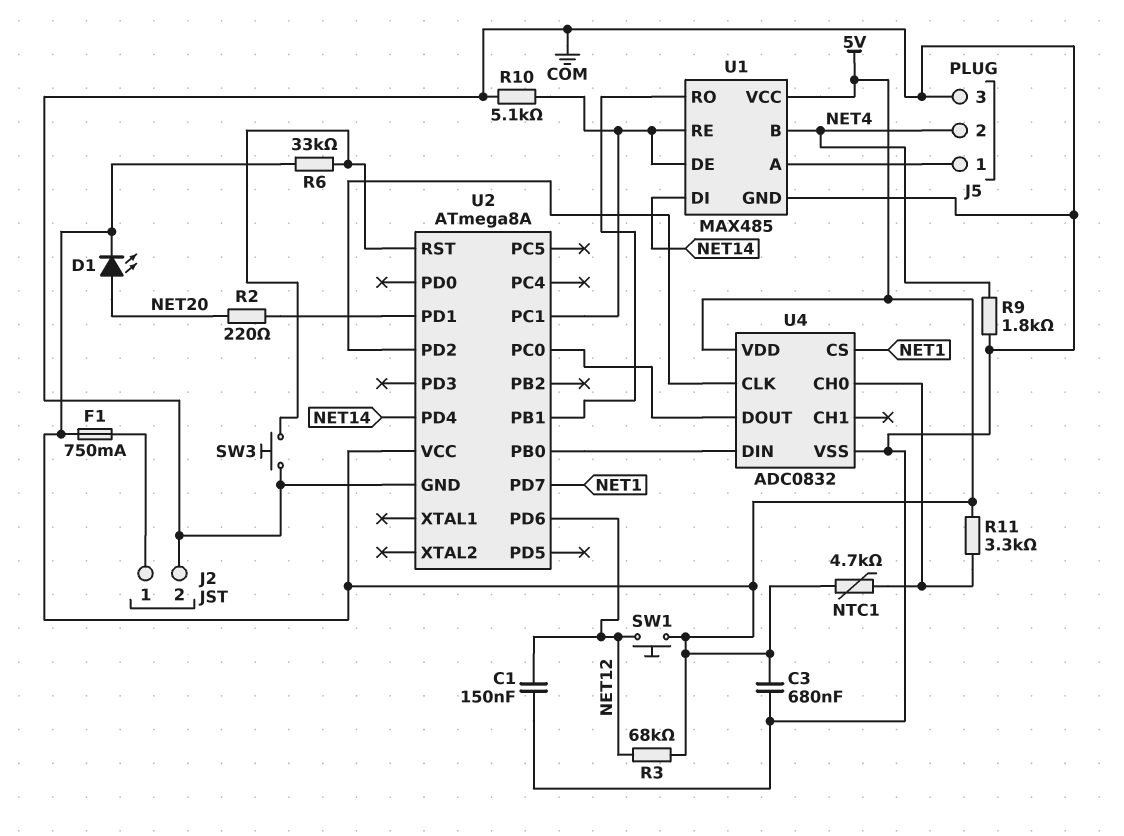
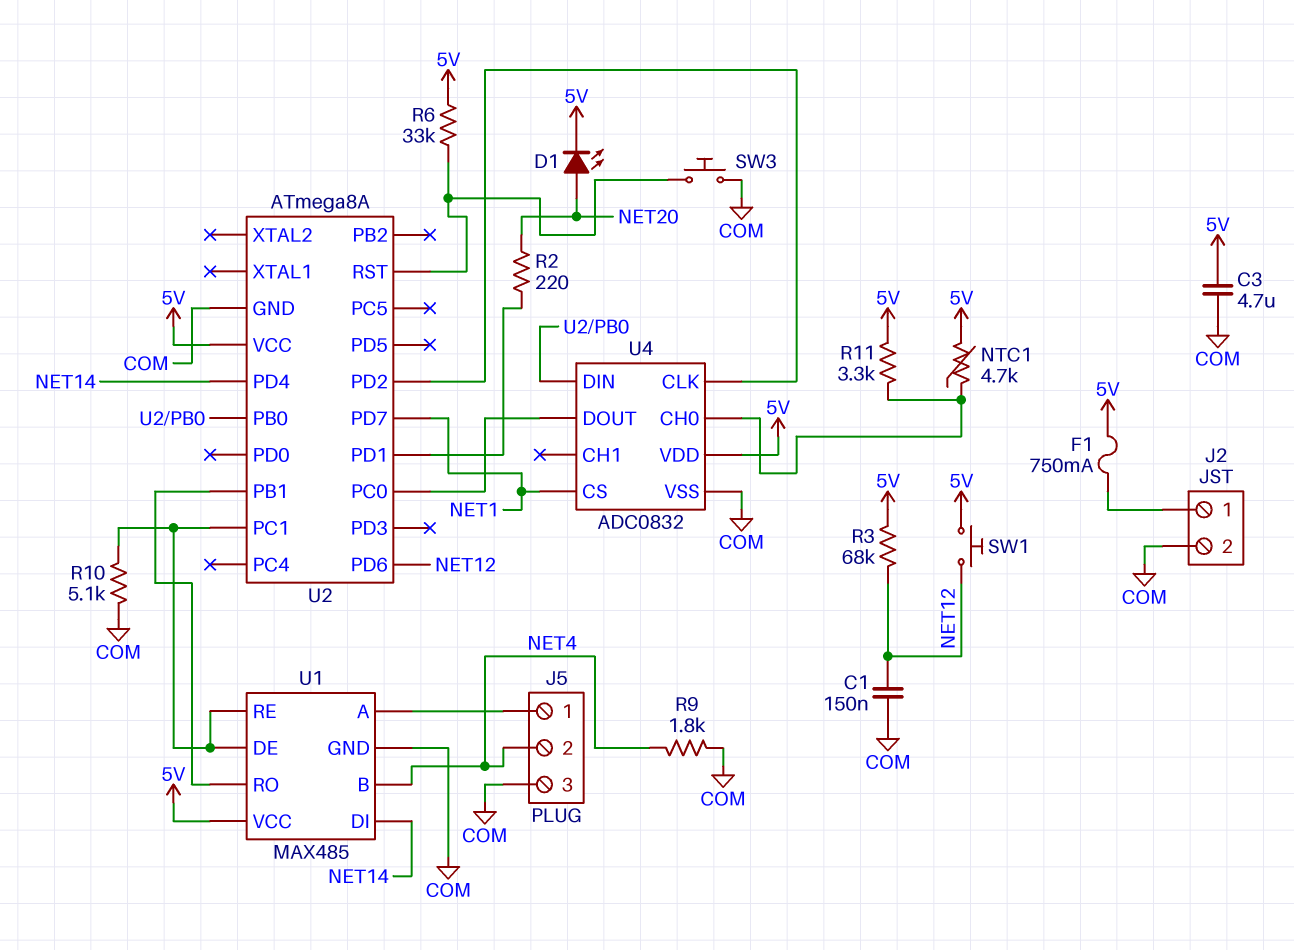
C3: 680nF (5V, COM) -> 4.7uF (5V, COM)

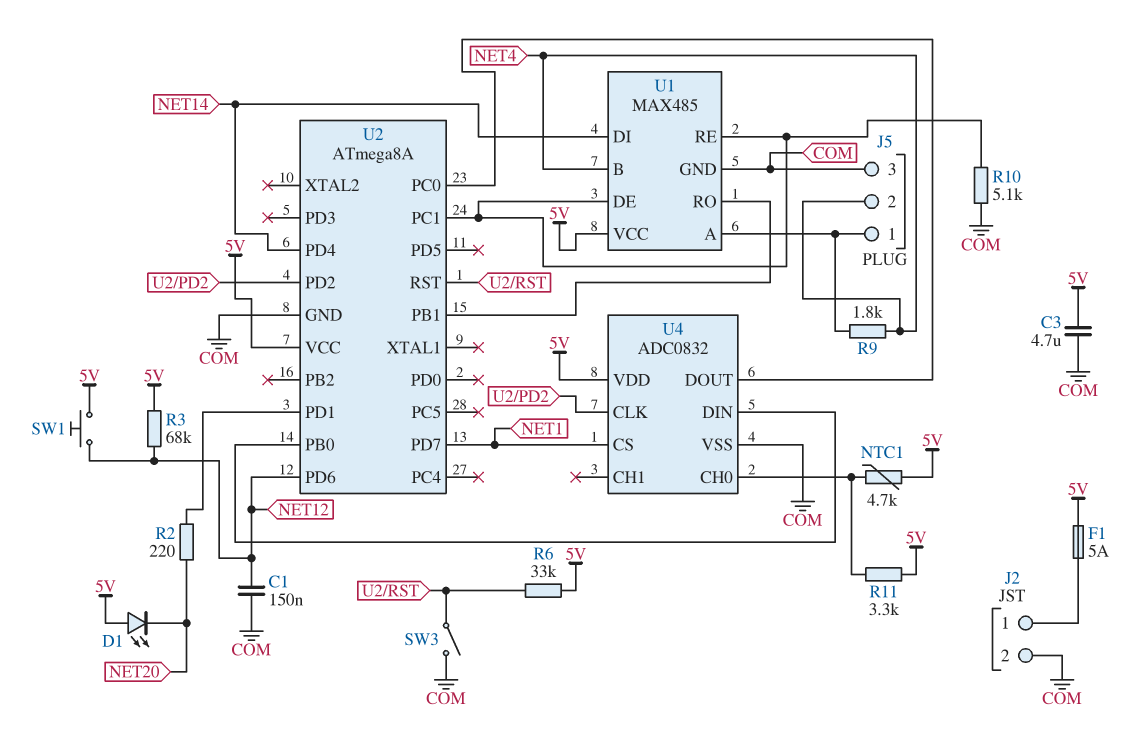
D1: LED (A NET20, K 5V) -> LED (A 5V, K NET20)
F1: 750mA (5V, J2/1) -> 5A (5V, J2/1)
R9: 1.8k (COM, NET4) -> 1.8k (J5/1, NET4)
SW3: button (COM, U2/RST) -> switch (COM, U2/RST)

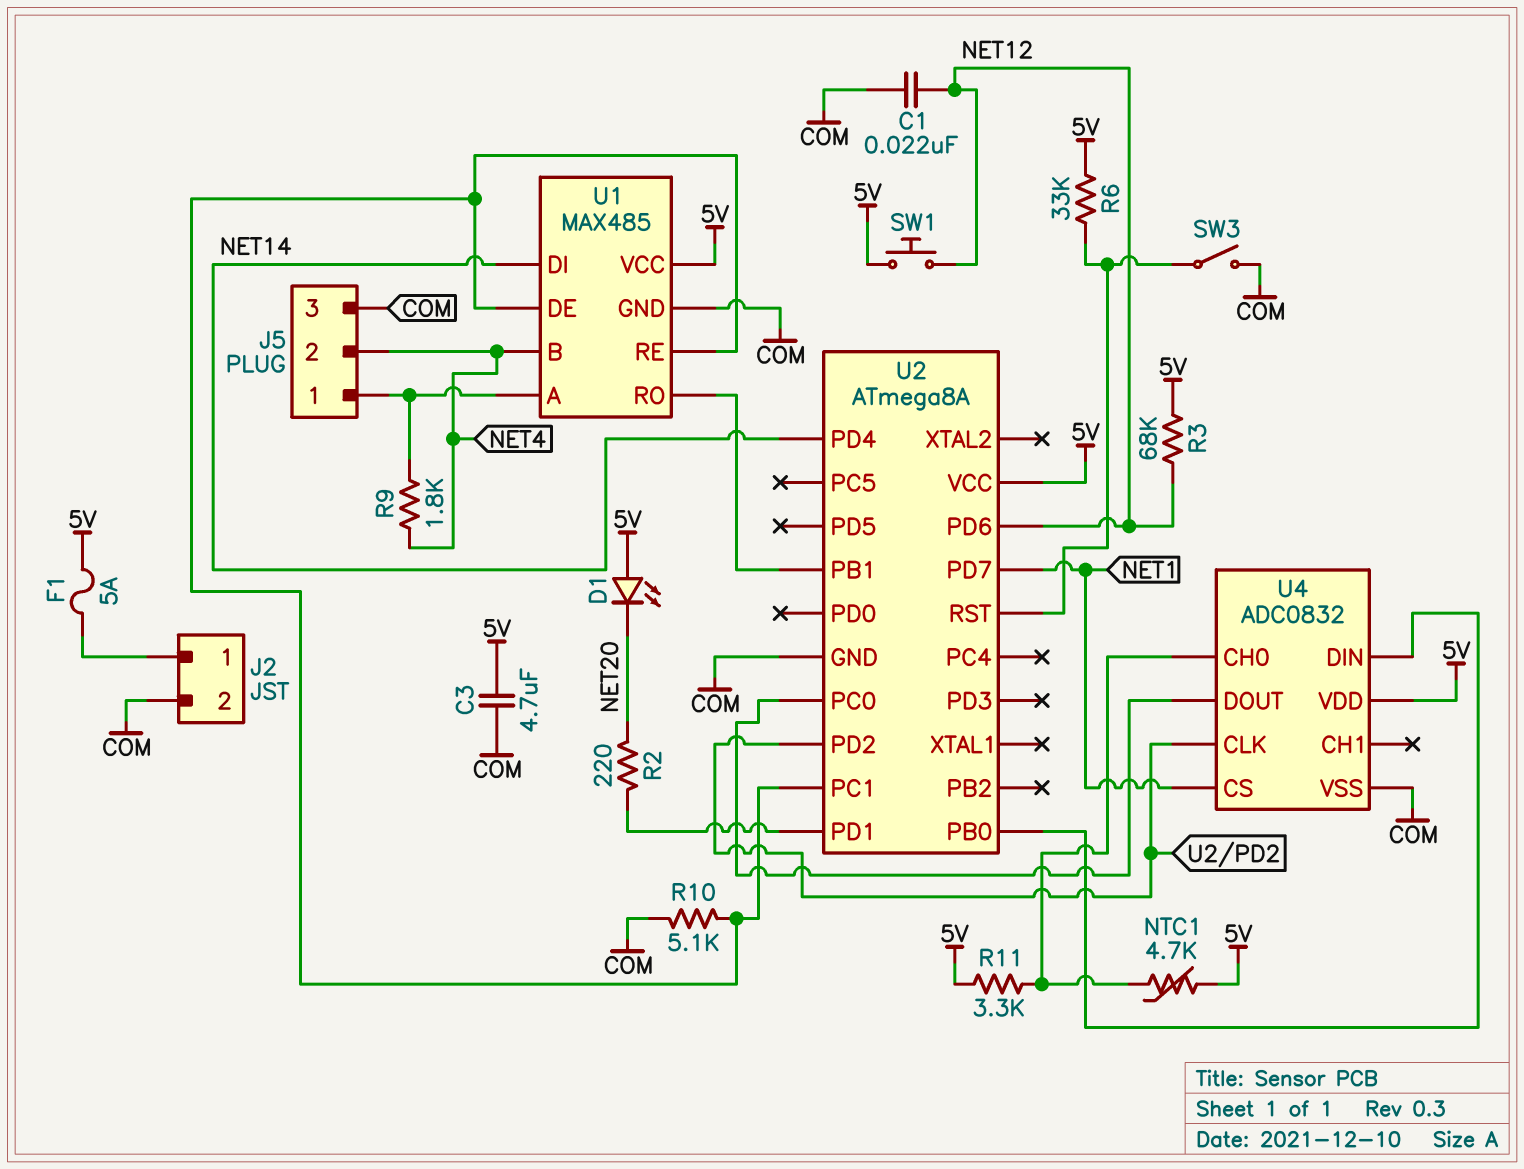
C1: 150nF (COM, NET12) -> 22nF (COM, NET12)

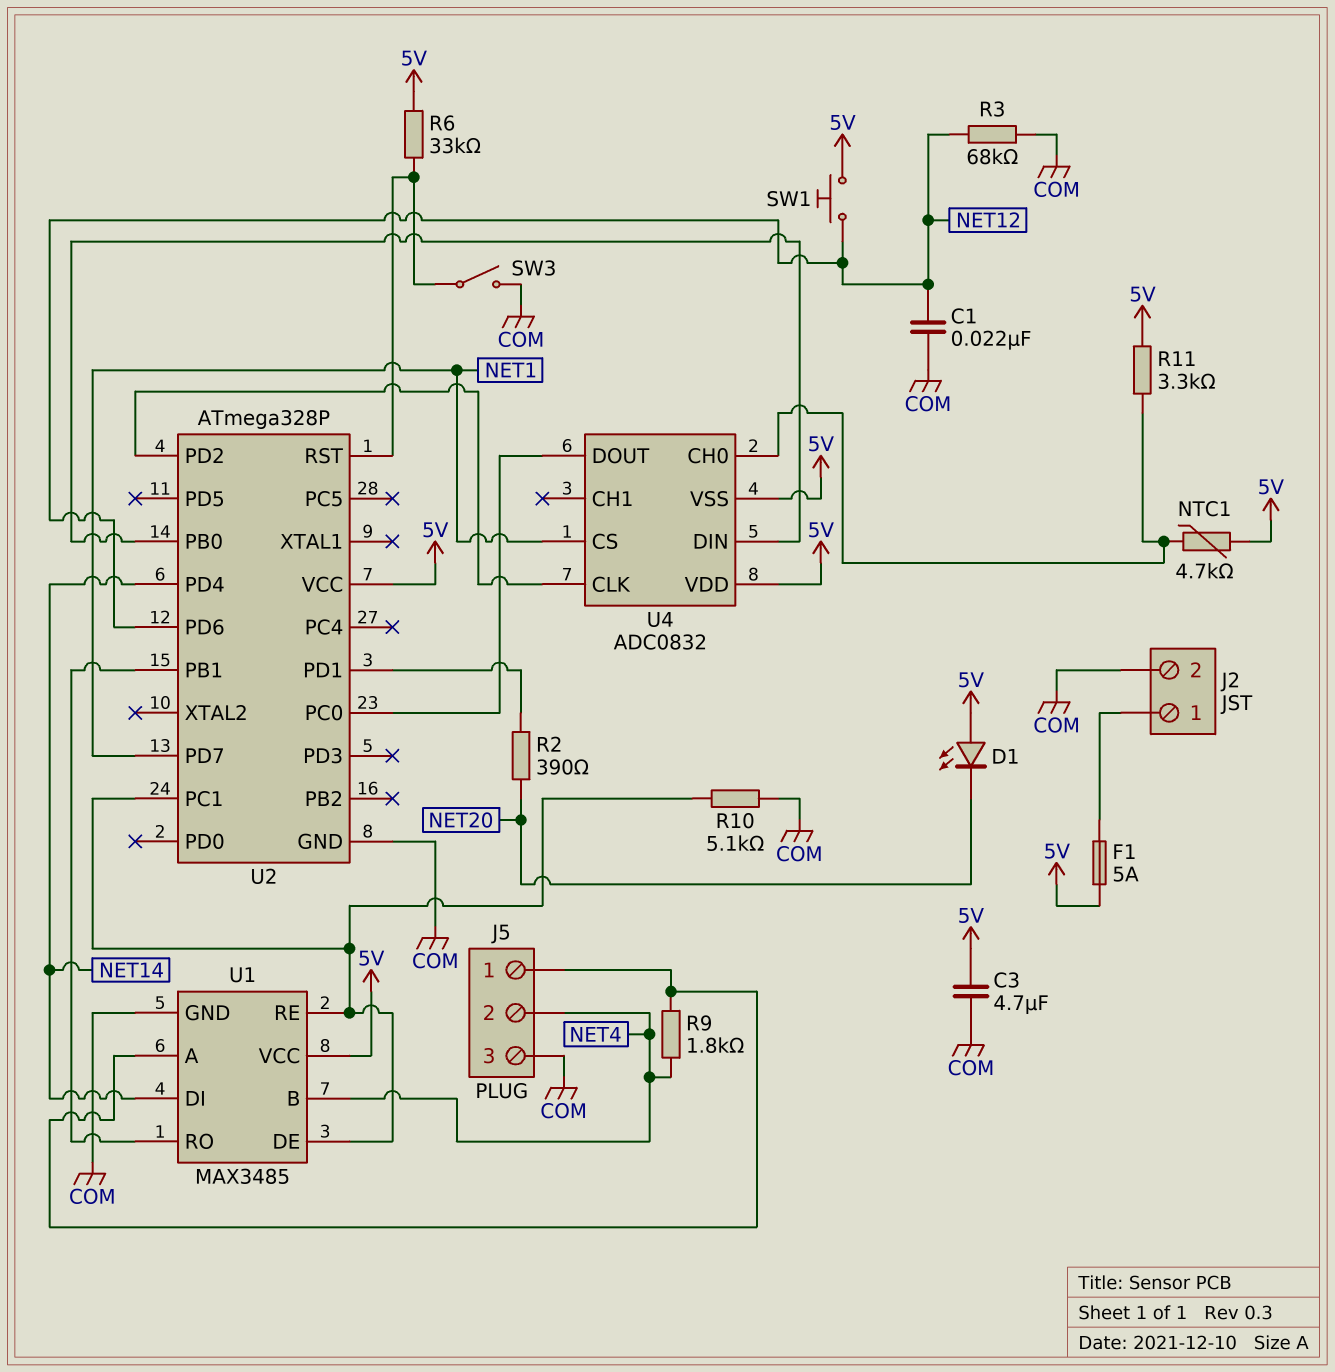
R2: 220 (NET20, U2/PD1) -> 390 (NET20, U2/PD1)
R3: 68k (5V, NET12) -> 68k (COM, NET12)
U1: MAX485 -> MAX3485
U2: ATmega8A -> ATmega328P
U4 pin VSS: COM -> 5V

